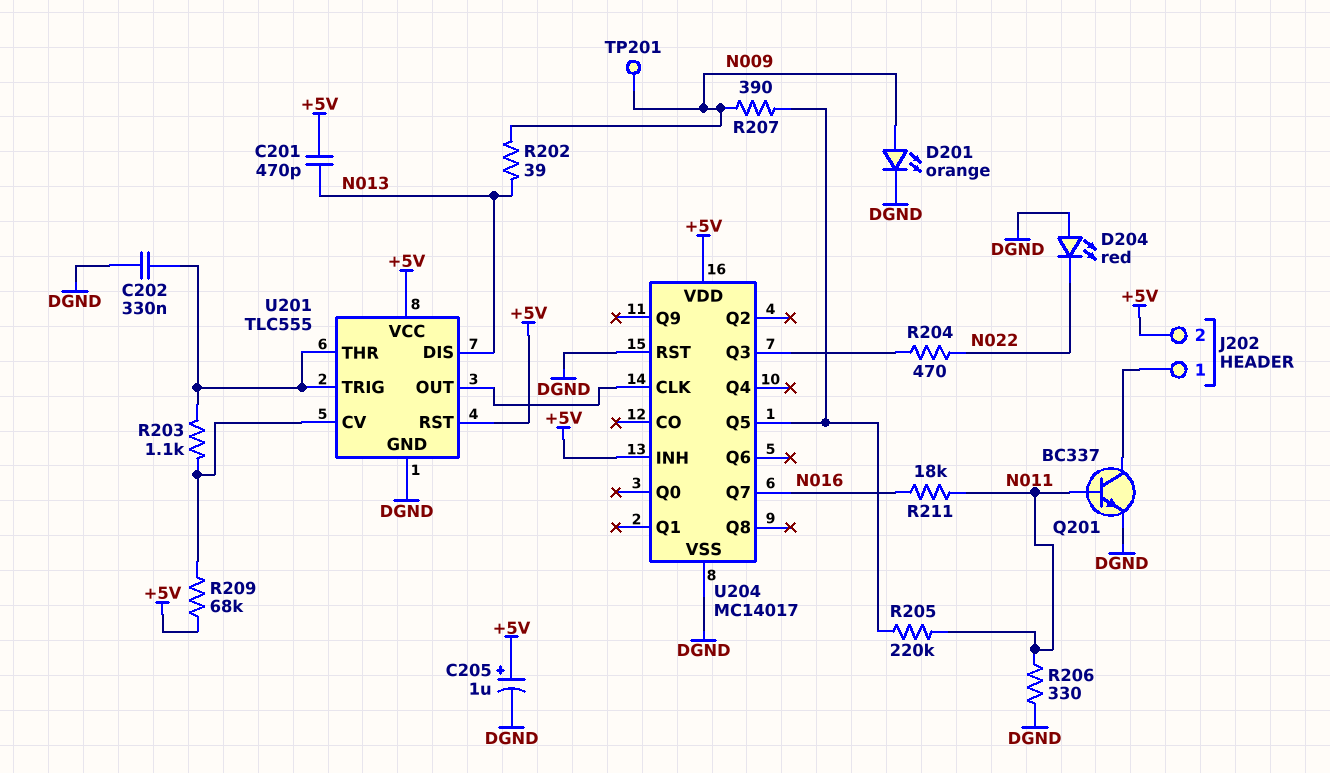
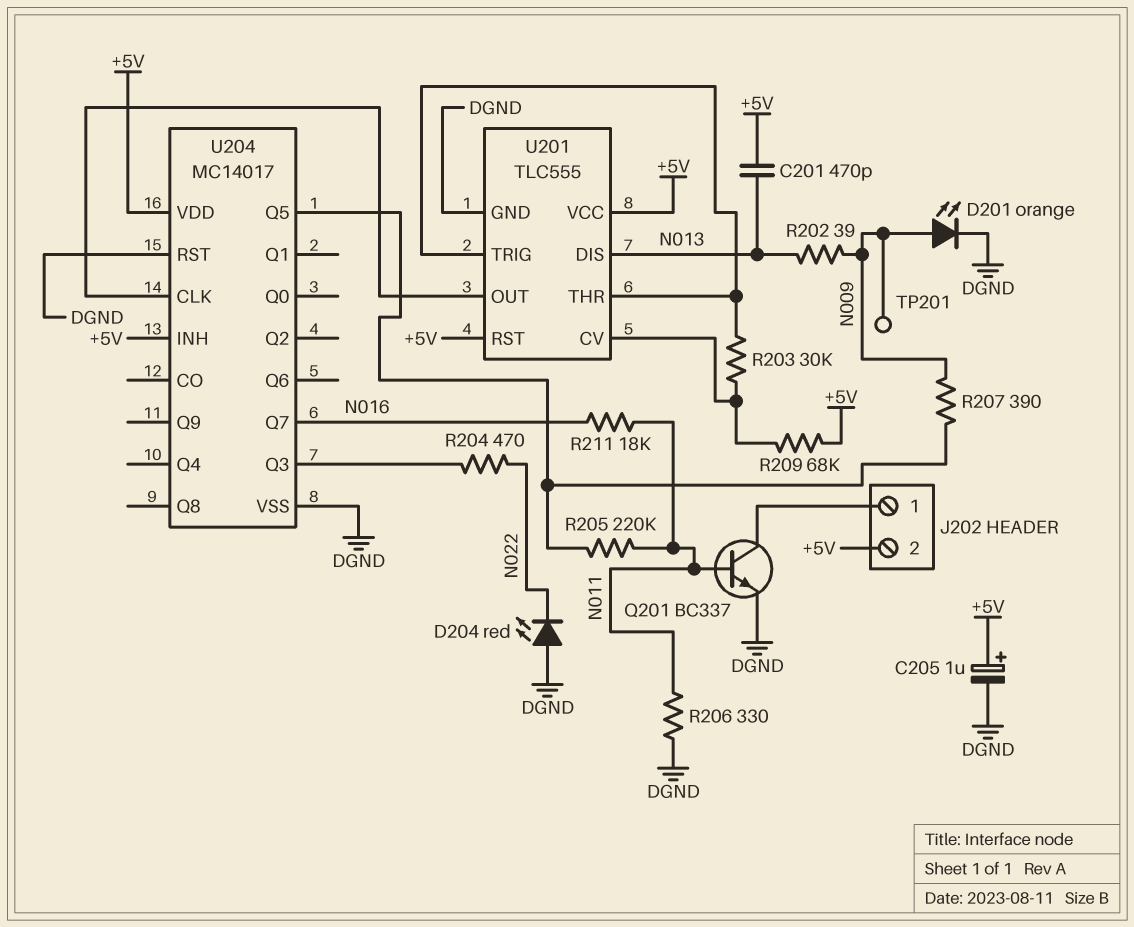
C202: 330nF (DGND, U201/THR) -> none
R203: 1.1k (U201/CV, U201/THR) -> 30k (U201/CV, U201/THR)

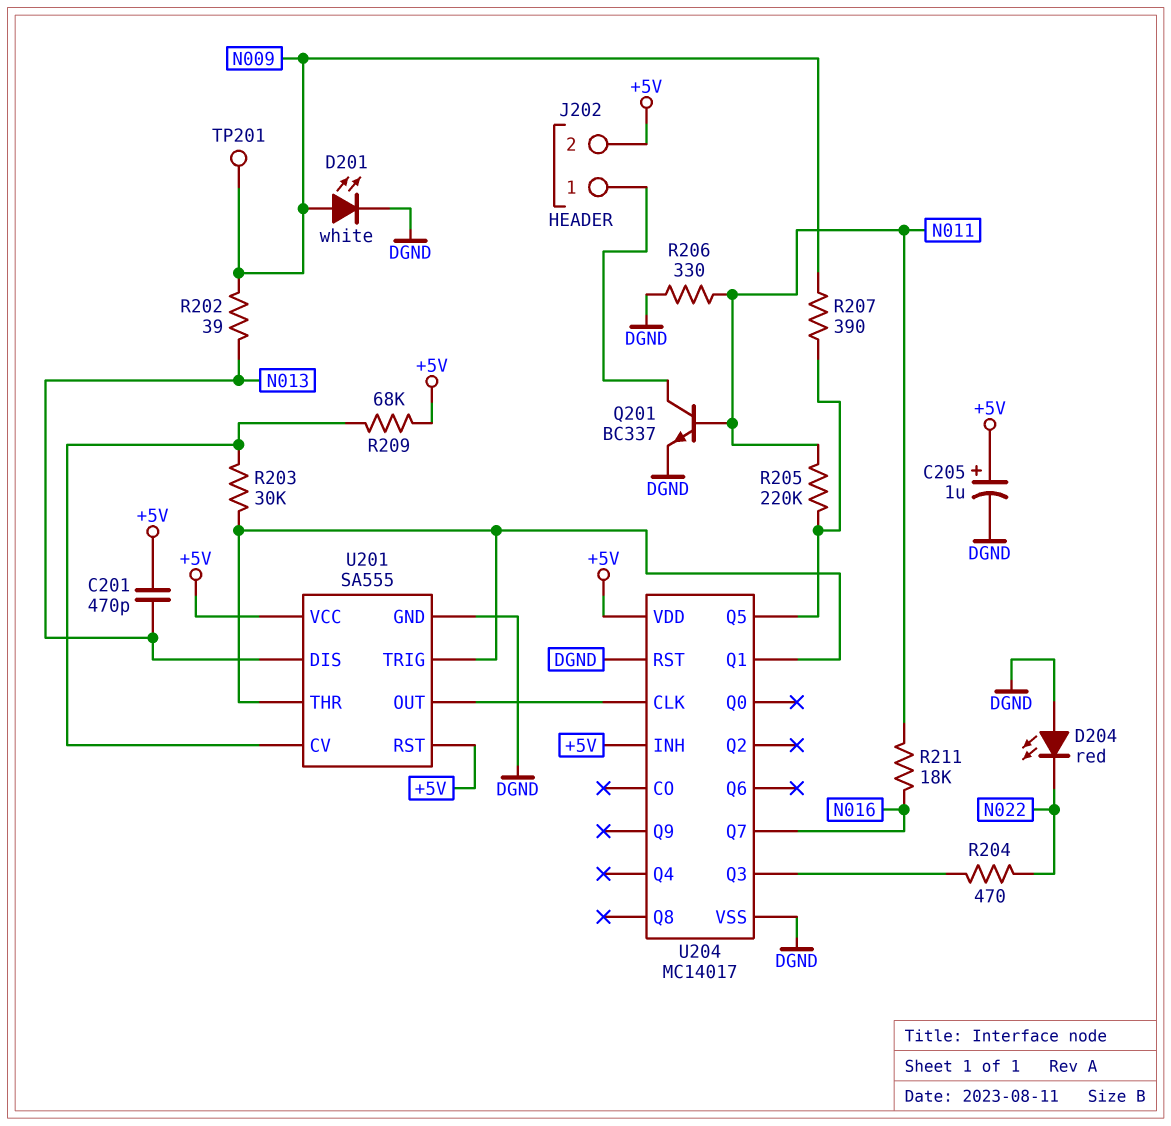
D201: LED orange (A N009, K DGND) -> LED white (A N009, K DGND)
U201: TLC555 -> SA555
U204 pin Q1: none -> U201/THR

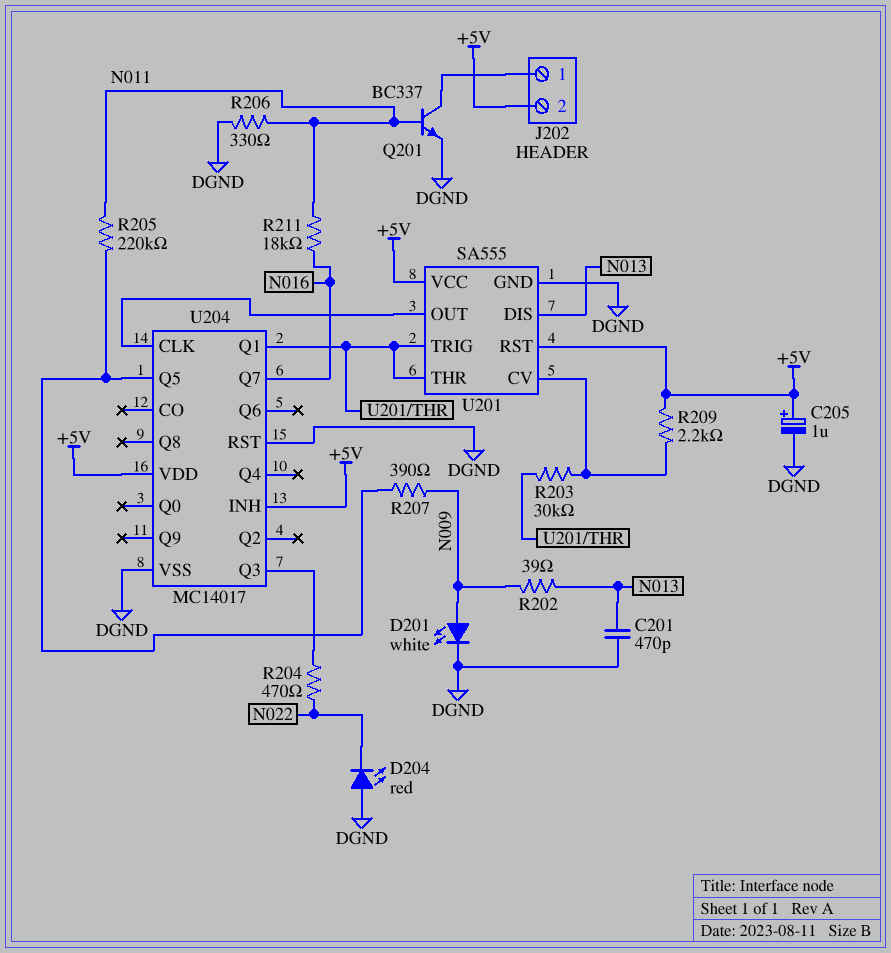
C201: 470pF (+5V, N013) -> 470pF (DGND, N013)
R209: 68k (+5V, U201/CV) -> 2.2k (+5V, U201/CV)
TP201: test point (N009) -> none

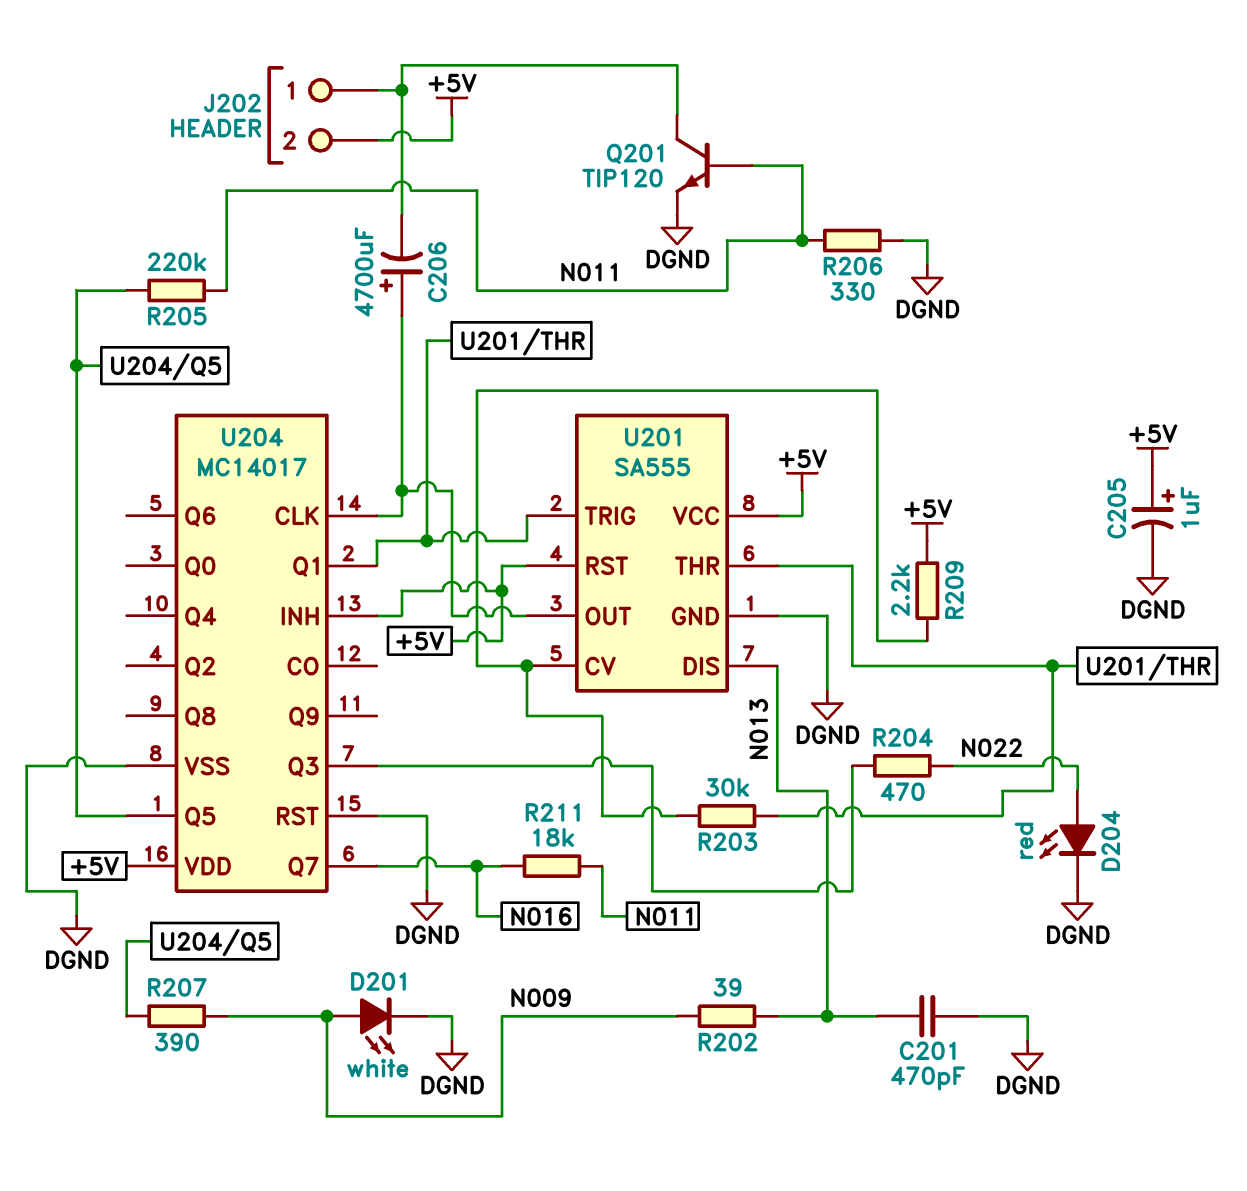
C206: none -> 4700uF (plus U201/OUT, minus J202/1)
D204: LED red (A DGND, K N022) -> LED red (A N022, K DGND)
Q201: NPN BC337 (B N011, C J202/1, E DGND) -> NPN TIP120 (B N011, C J202/1, E DGND)

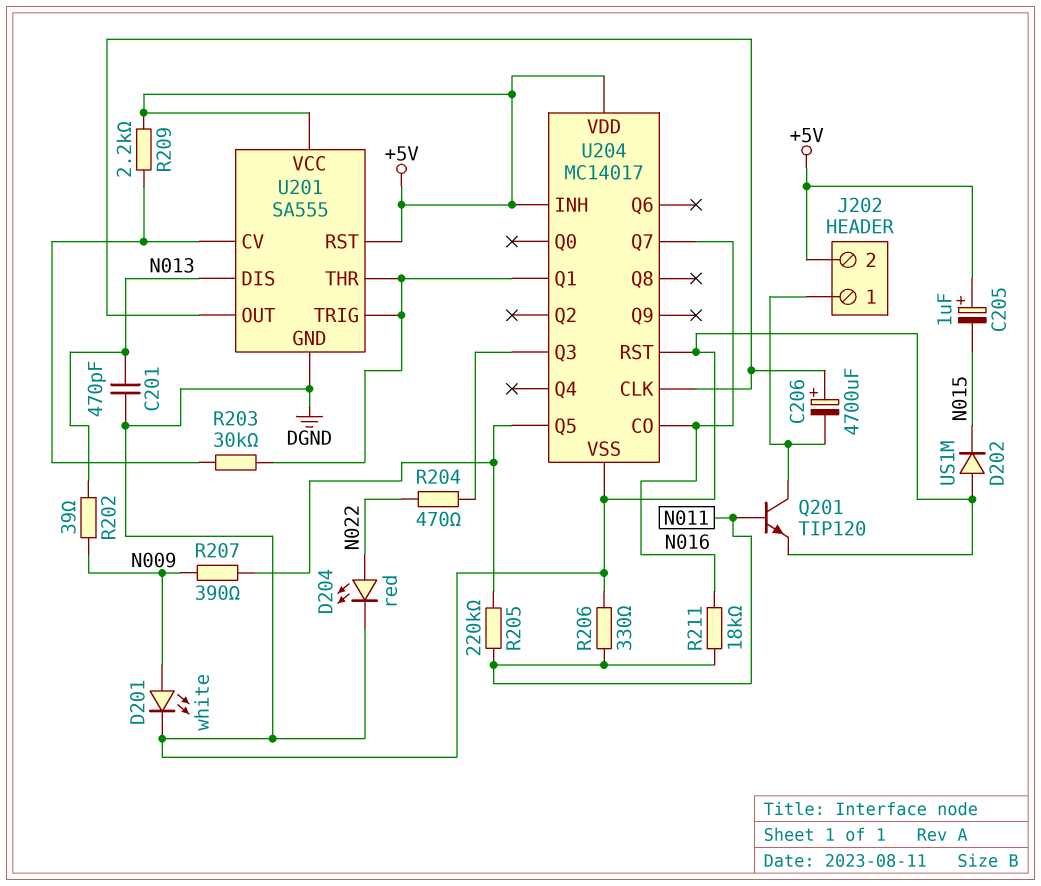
C205: 1uF (plus +5V, minus DGND) -> 1uF (plus +5V, minus N015)
D202: none -> diode US1M (A DGND, K N015)
U204 pin CO: none -> N016

